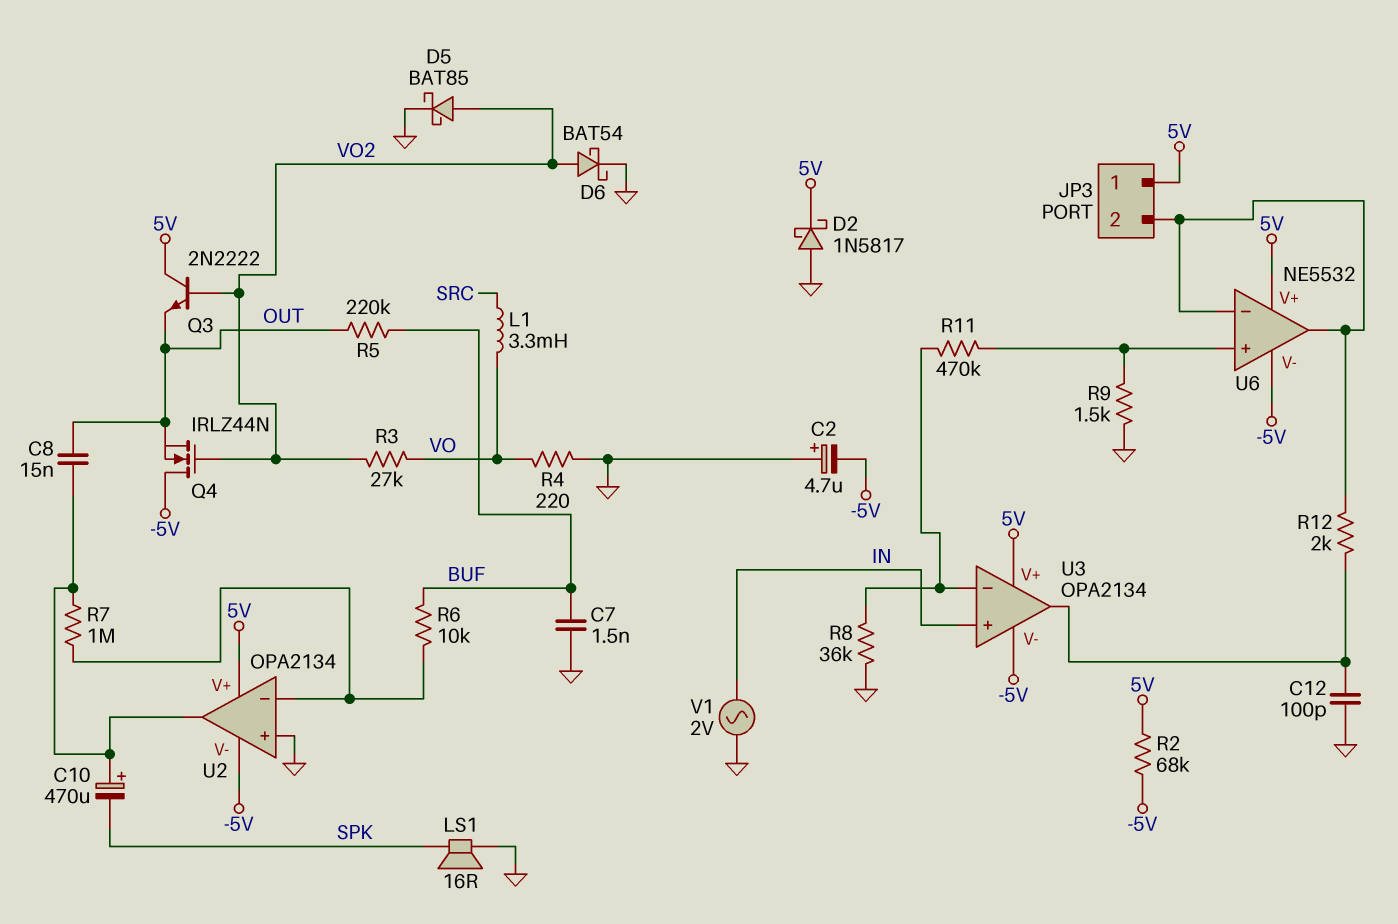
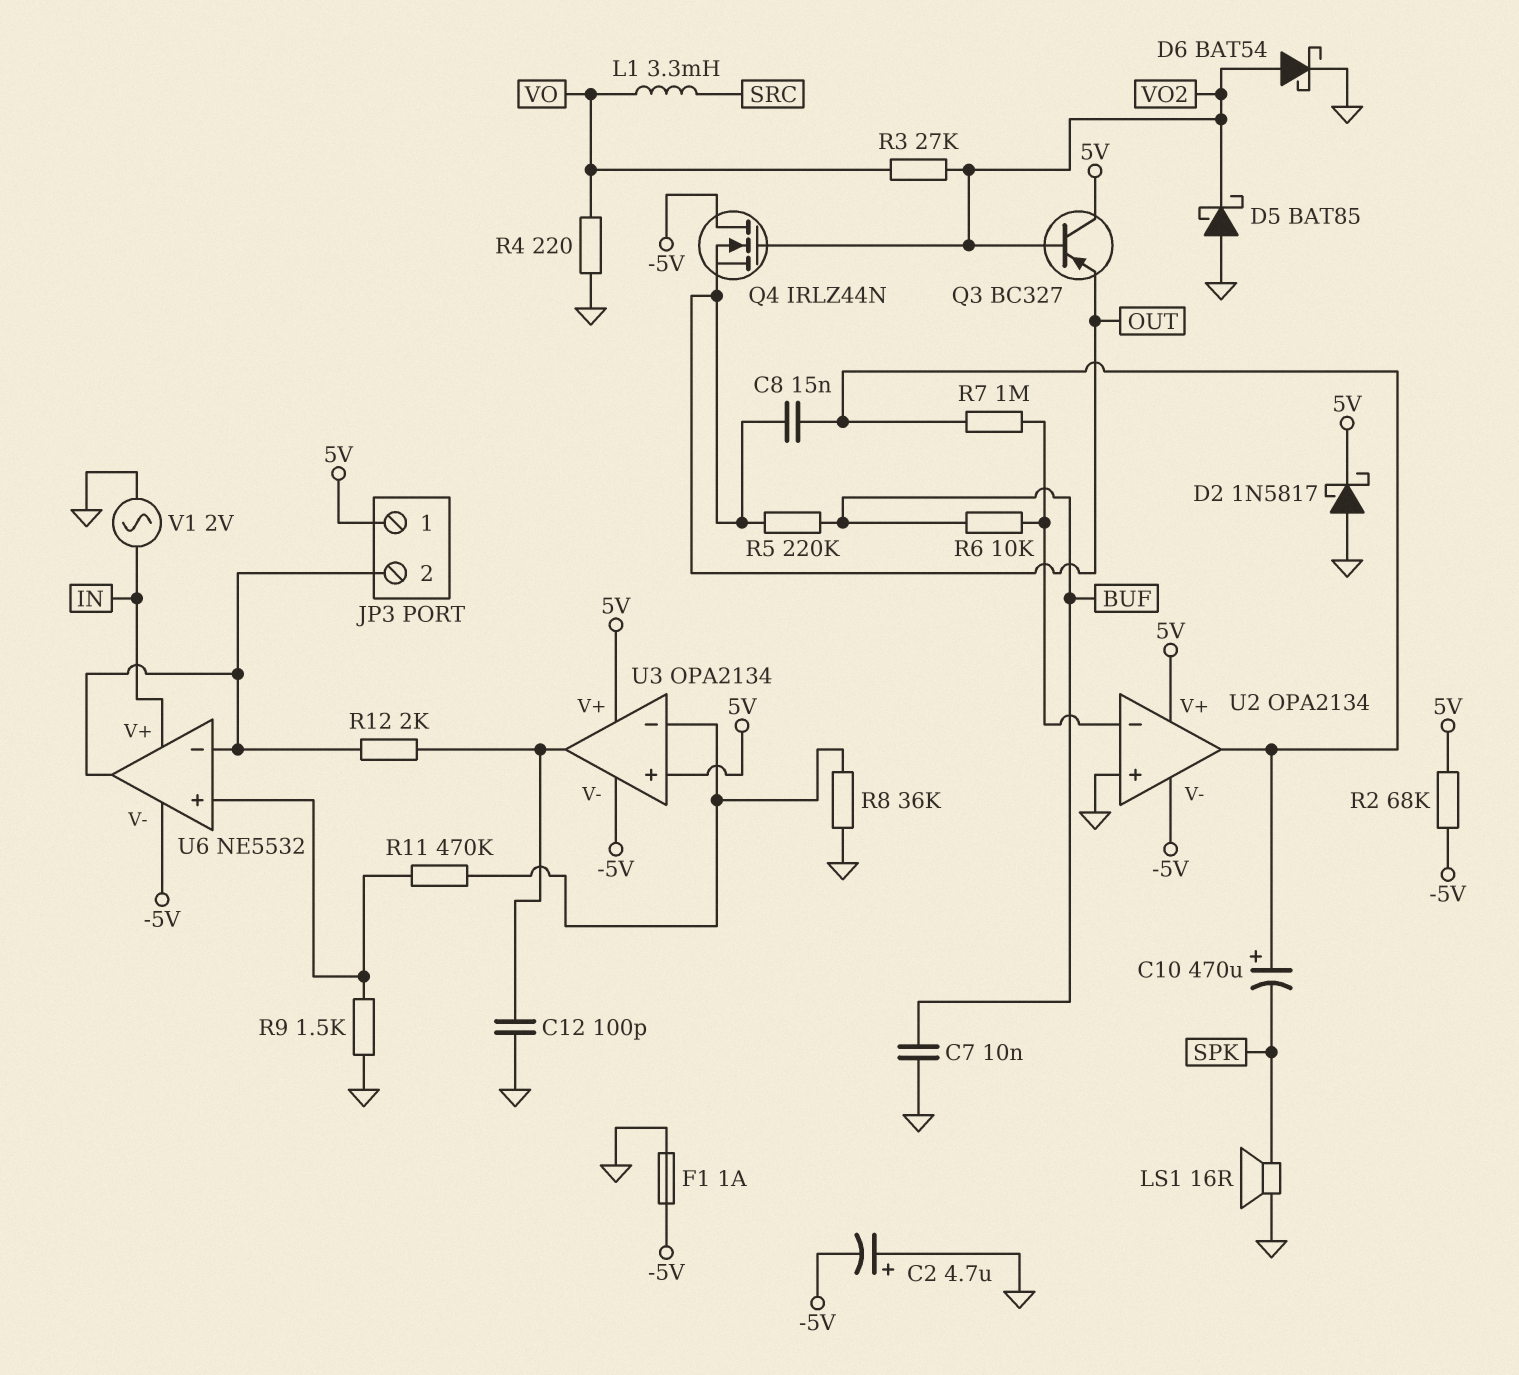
C7: 1.5nF (BUF, GND) -> 10nF (BUF, GND)
D5: schottky BAT85 (A VO2, K GND) -> schottky BAT85 (A GND, K VO2)
F1: none -> 1A (-5V, GND)
Q3: NPN 2N2222 (B VO2, C 5V, E OUT) -> PNP BC327 (B VO2, C 5V, E OUT)
U3 pin in+: IN -> 5V
U6 pin V+: 5V -> IN

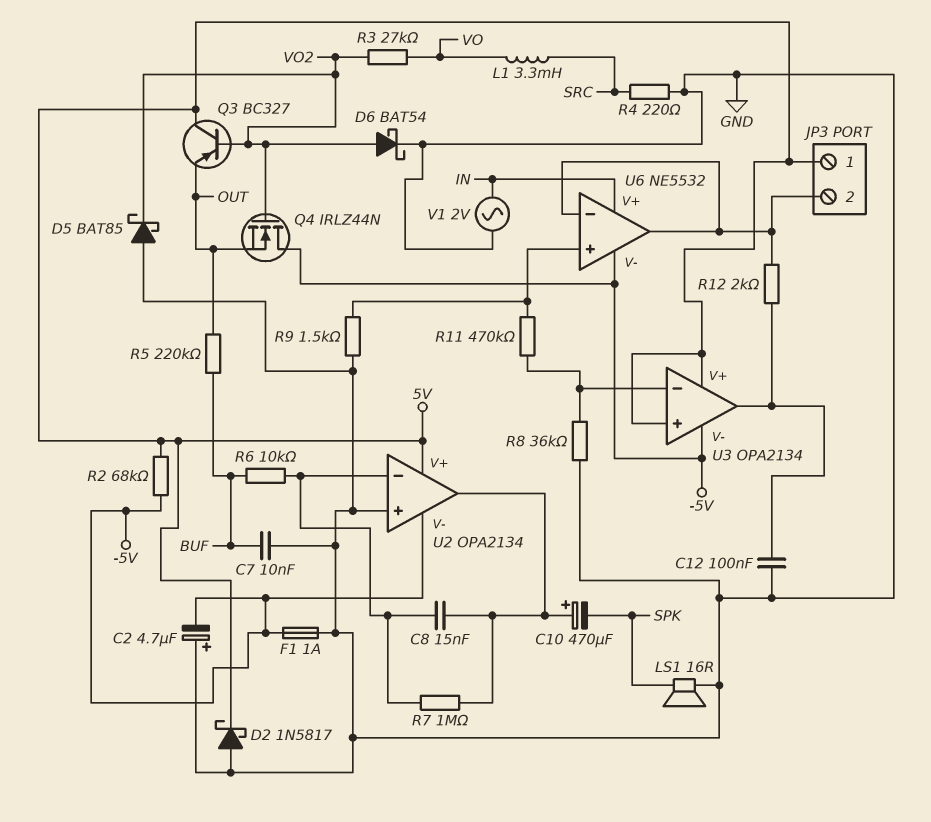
C8: 15nF (OUT, U2/out) -> 15nF (U2/in-, U2/out)
C12: 100pF (GND, U3/out) -> 100nF (GND, U3/out)
R4: 220 (GND, VO) -> 220 (GND, SRC)

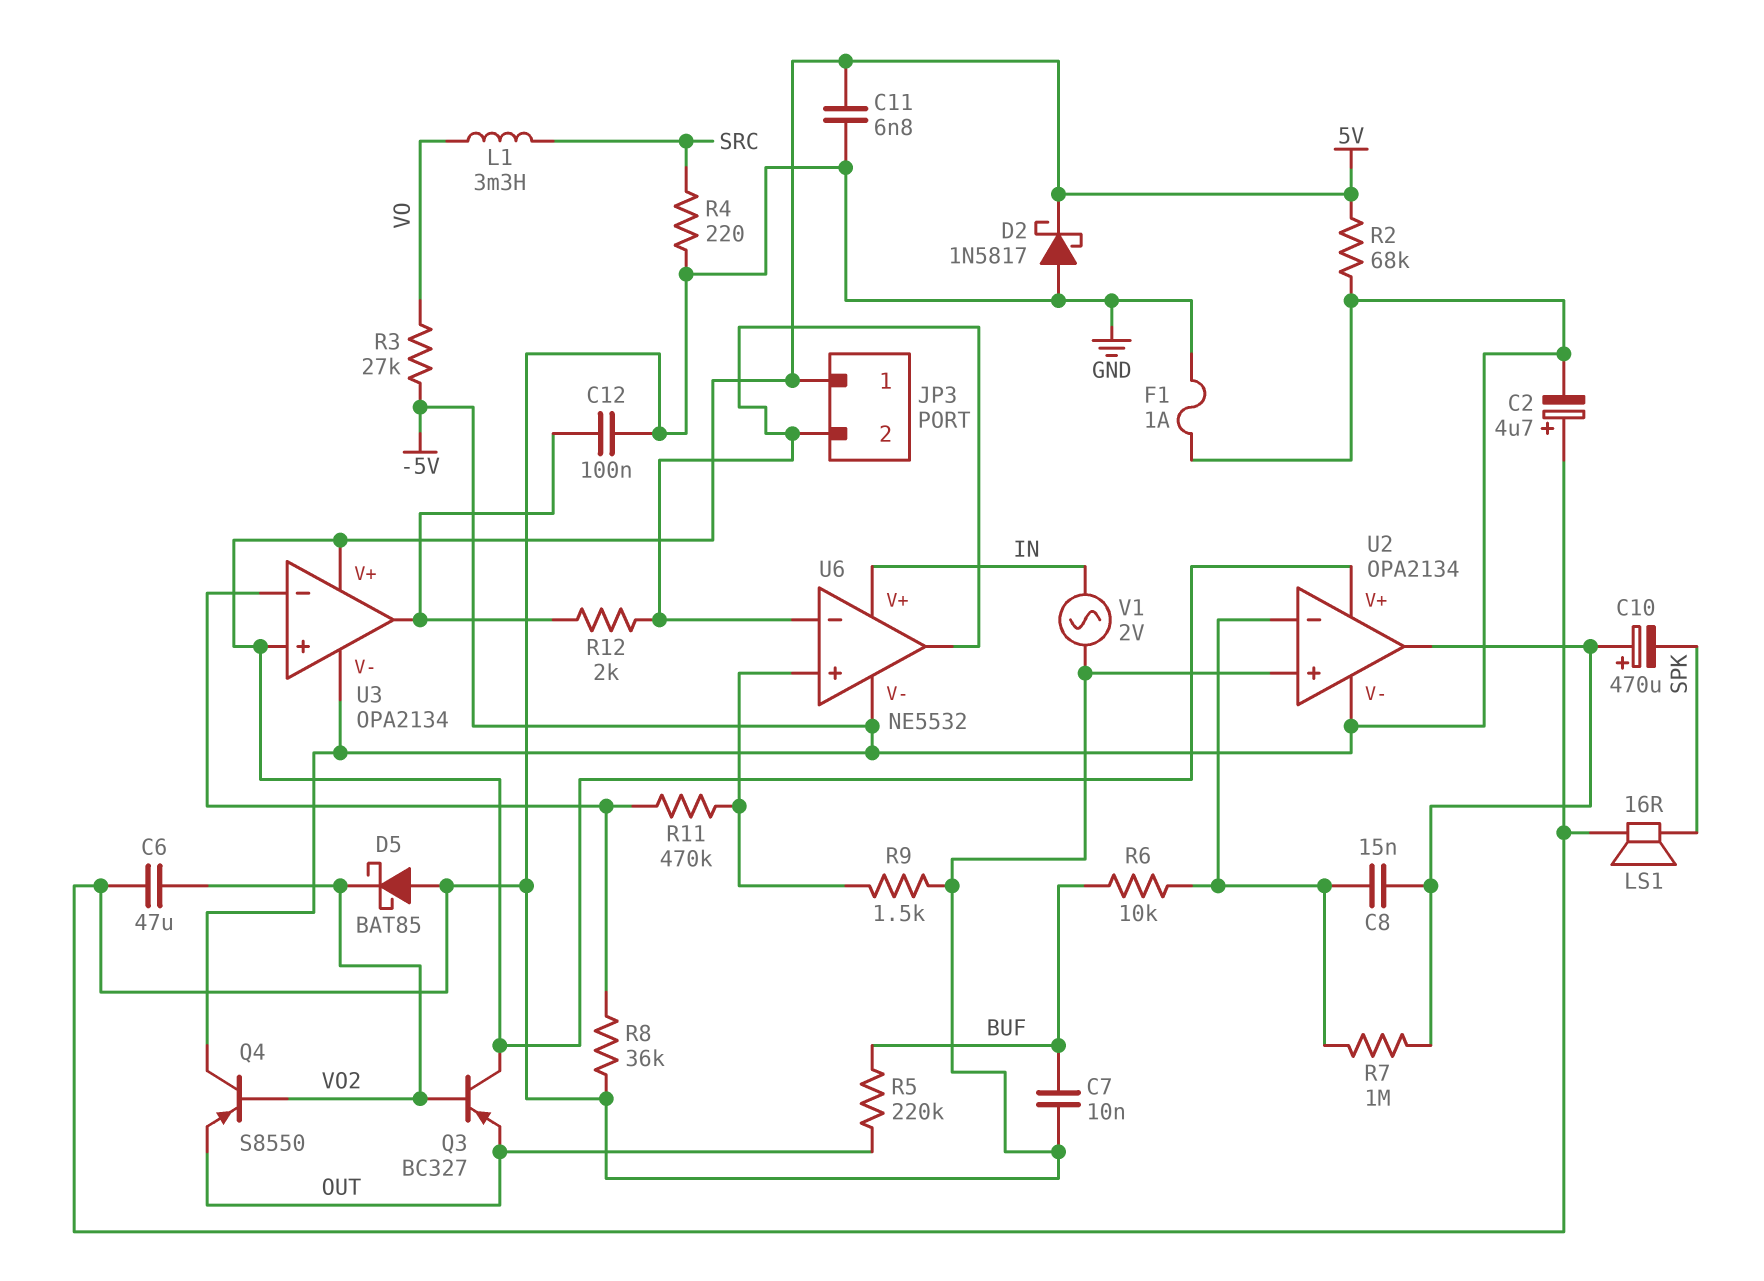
C6: none -> 47uF (GND, VO2)
C11: none -> 6.8nF (5V, GND)
D6: schottky BAT54 (A VO2, K GND) -> none
Q4: NMOS IRLZ44N (G VO2, D -5V, S OUT) -> PNP S8550 (B VO2, C -5V, E OUT)
R3: 27k (VO, VO2) -> 27k (-5V, VO)

